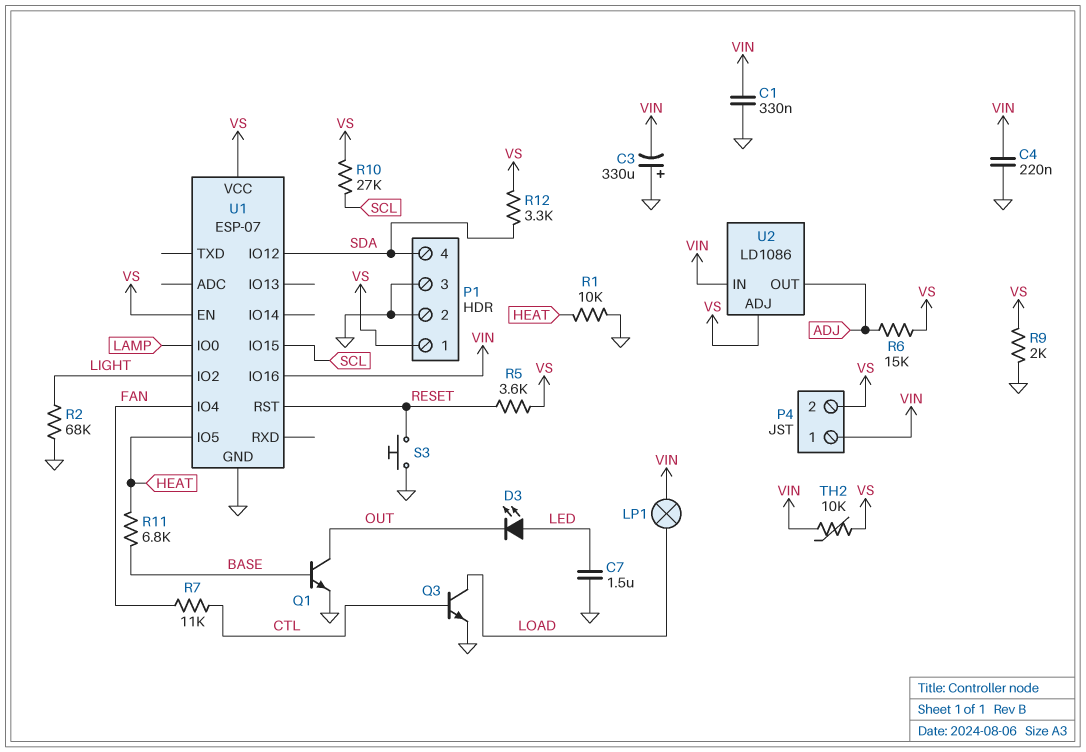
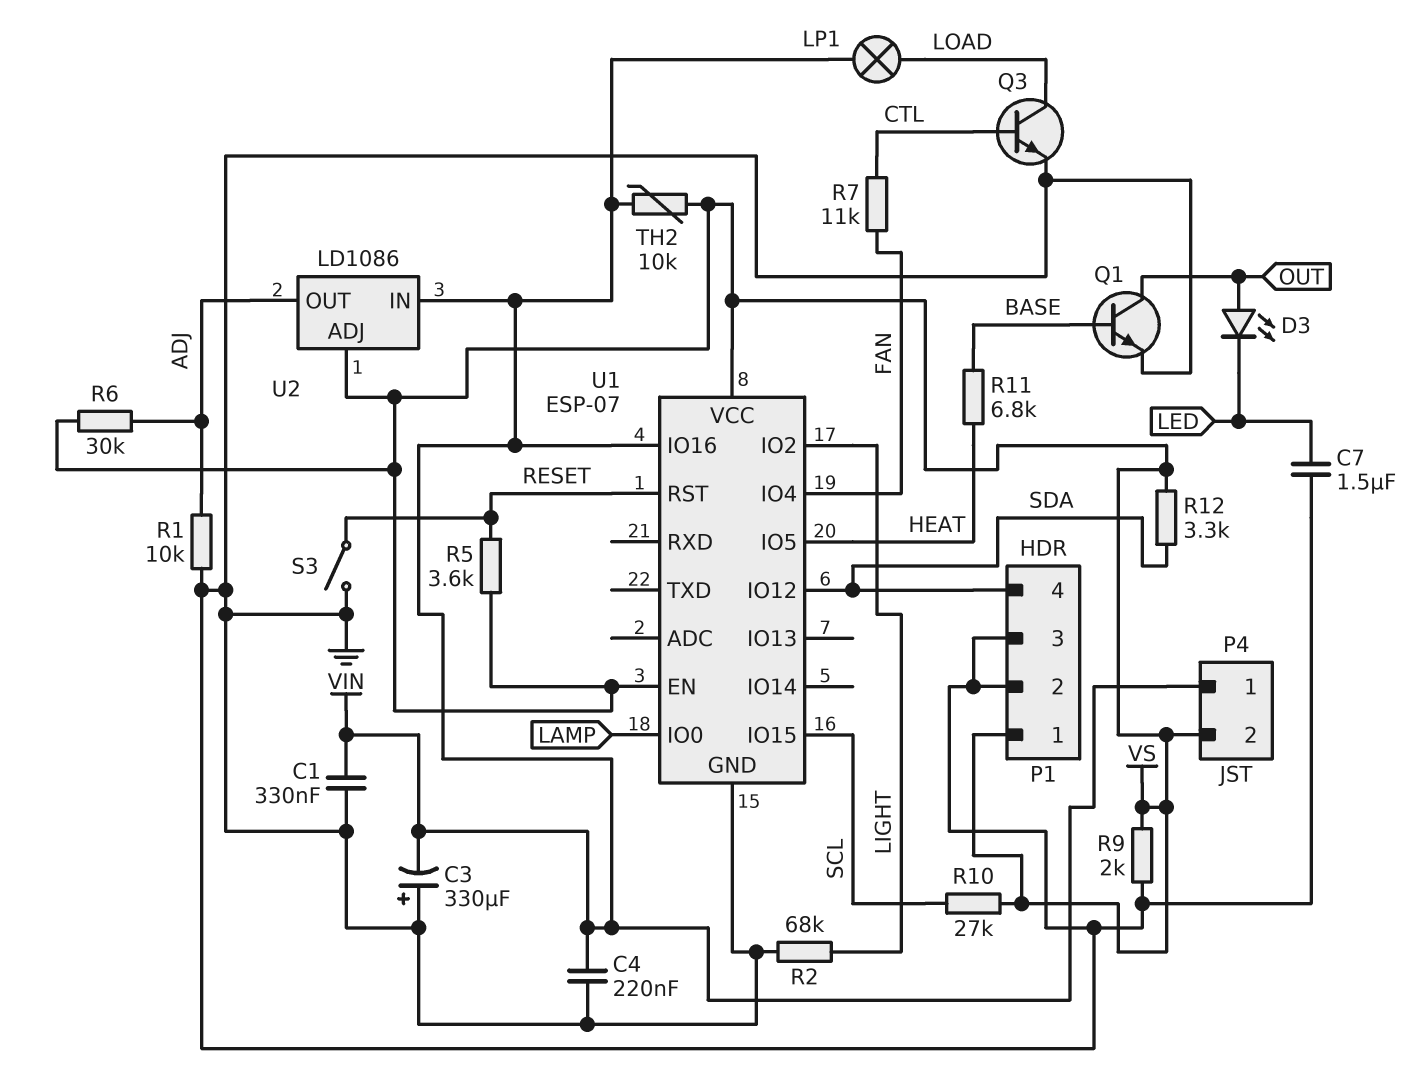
D3: LED (A LED, K OUT) -> LED (A OUT, K LED)
R1: 10k (GND, HEAT) -> 10k (ADJ, GND)
R6: 15k (ADJ, VS) -> 30k (ADJ, VS)
S3: button (GND, RESET) -> switch (GND, RESET)

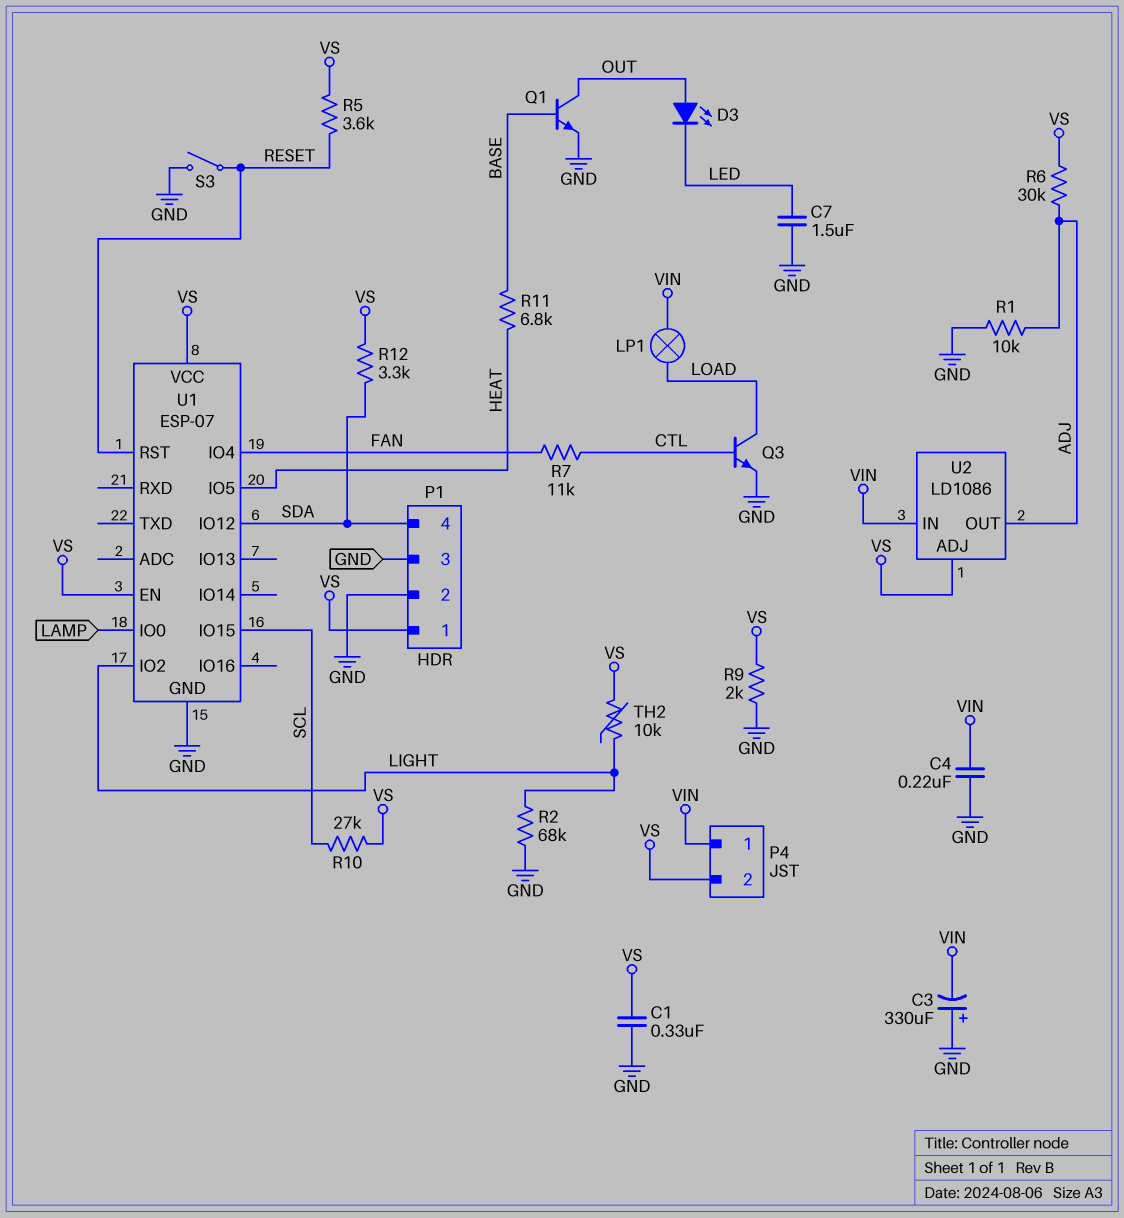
C1: 330nF (GND, VIN) -> 330nF (GND, VS)
TH2: 10k (VIN, VS) -> 10k (LIGHT, VS)
U1 pin IO16: VIN -> none

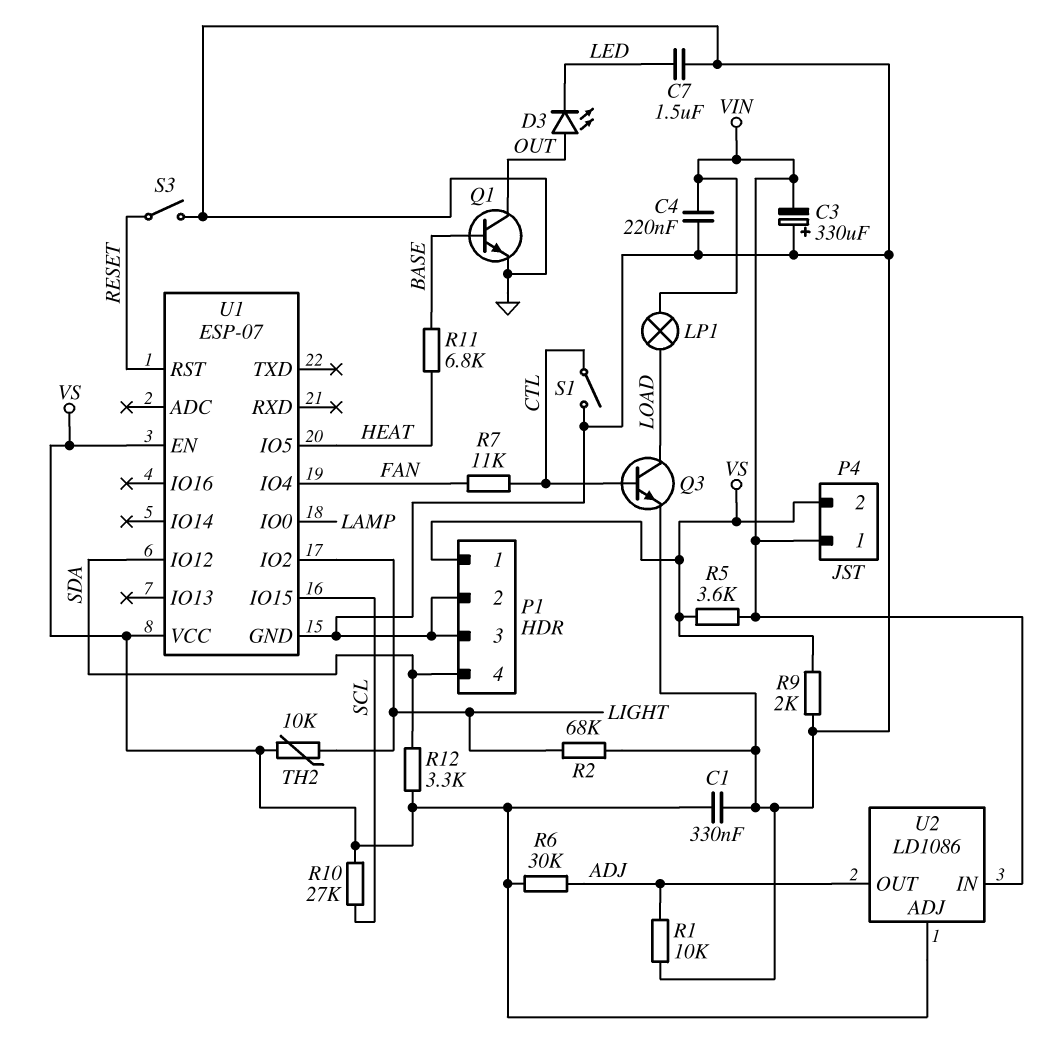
R5: 3.6k (RESET, VS) -> 3.6k (VIN, VS)
S1: none -> switch (CTL, GND)

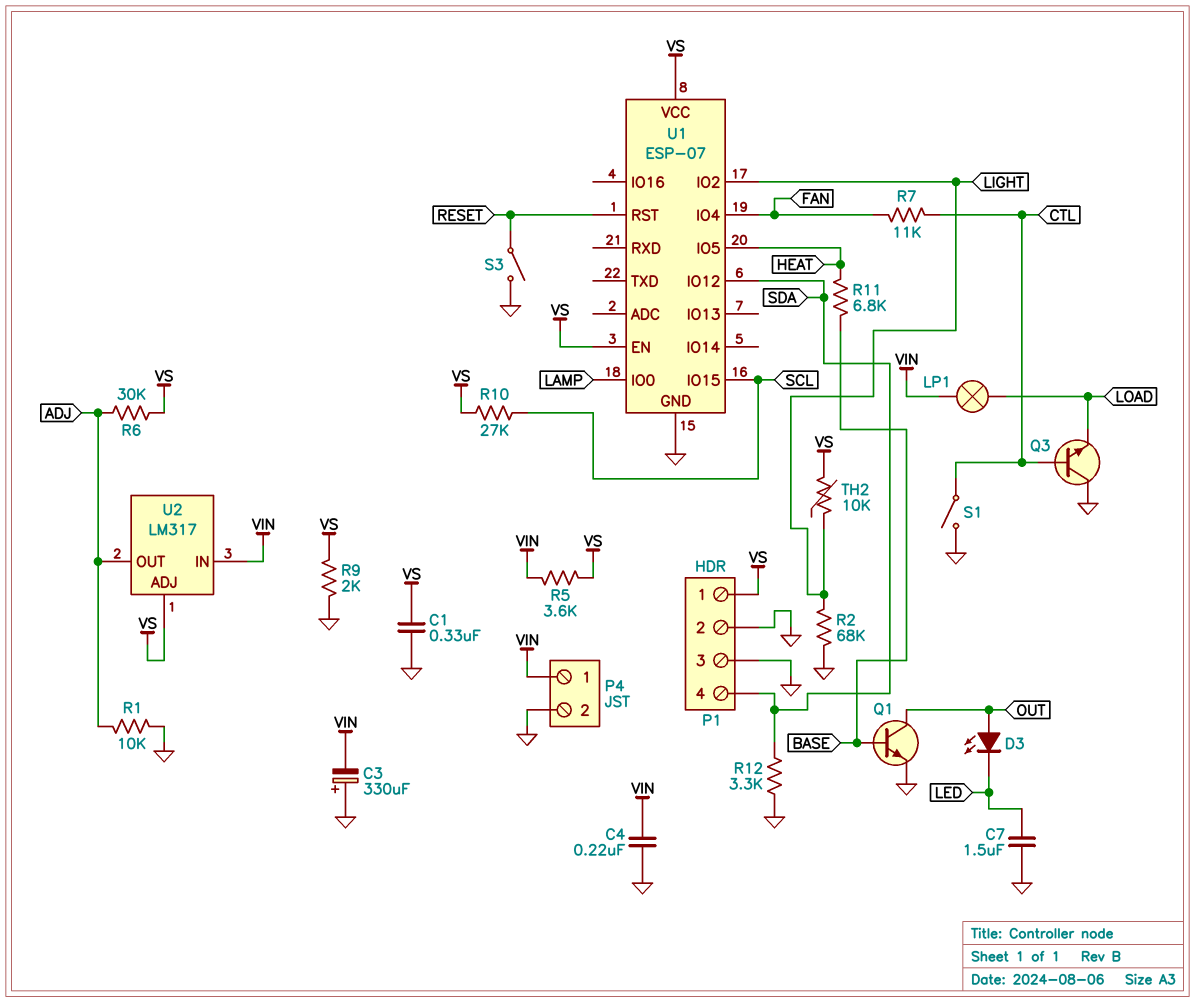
P4 pin 2: VS -> GND
Q3: NPN (B CTL, C LOAD, E GND) -> NPN (B CTL, C GND, E LOAD)
R12: 3.3k (SDA, VS) -> 3.3k (GND, SDA)
U2: LD1086 -> LM317

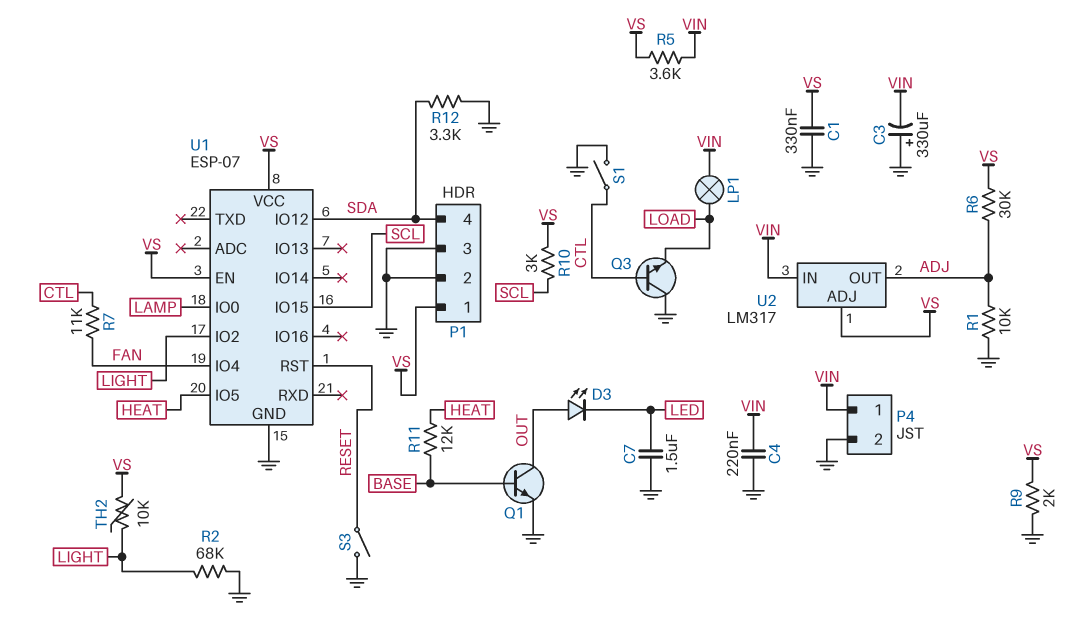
R10: 27k (SCL, VS) -> 3k (SCL, VS)
R11: 6.8k (BASE, HEAT) -> 12k (BASE, HEAT)

